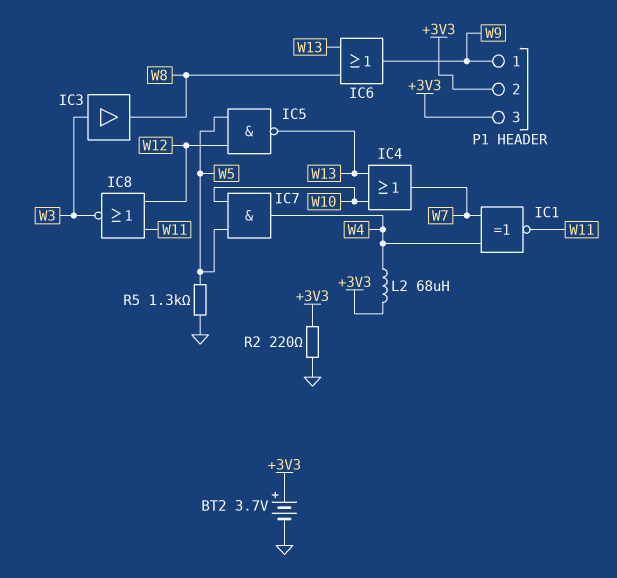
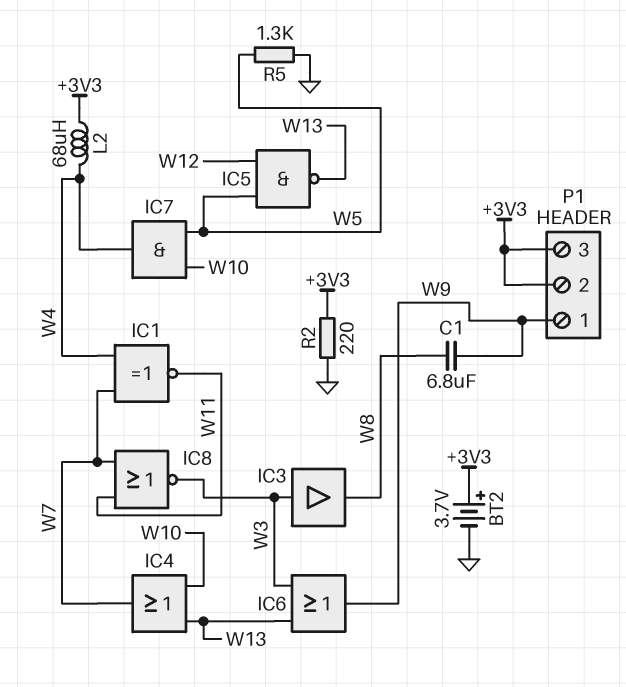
C1: none -> 6.8uF (W8, W9)
IC6: OR (in W8, in W13, out W9) -> OR (in W3, in W13, out W9)
IC8: NOR (in W11, in W12, out W3) -> NOR (in W7, in W11, out W3)

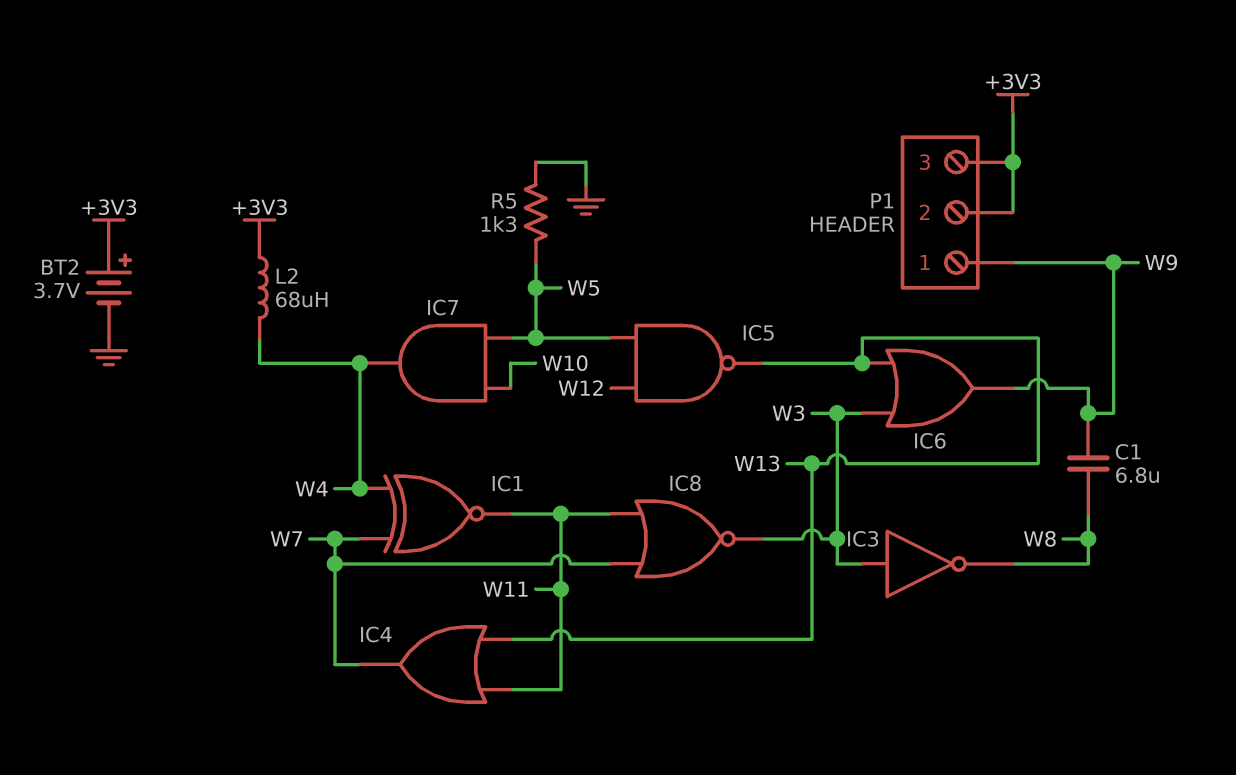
IC3: buffer (in W3, out W8) -> NOT (in W3, out W8)
IC4: OR (in W10, in W13, out W7) -> OR (in W11, in W13, out W7)
R2: 220 (+3V3, GND) -> none

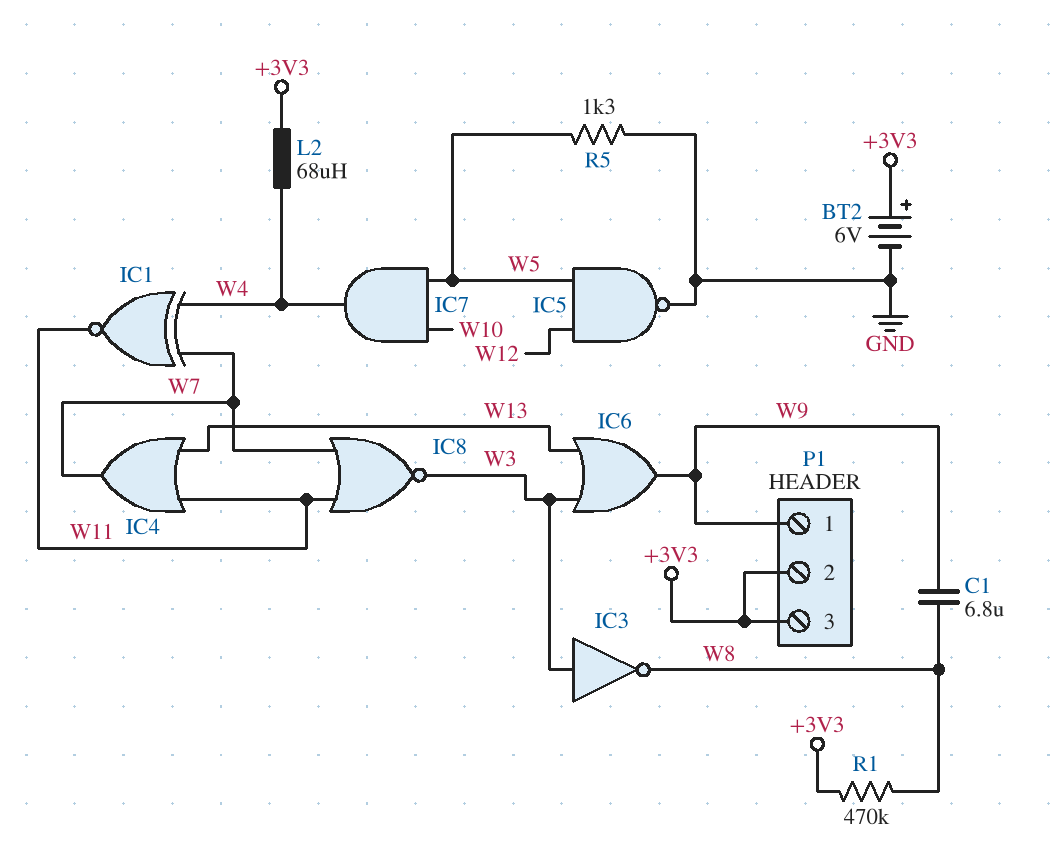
BT2: 3.7V (plus +3V3, minus GND) -> 6V (plus +3V3, minus GND)
IC5: NAND (in W5, in W12, out W13) -> NAND (in W5, in W12, out GND)
R1: none -> 470k (+3V3, W8)

